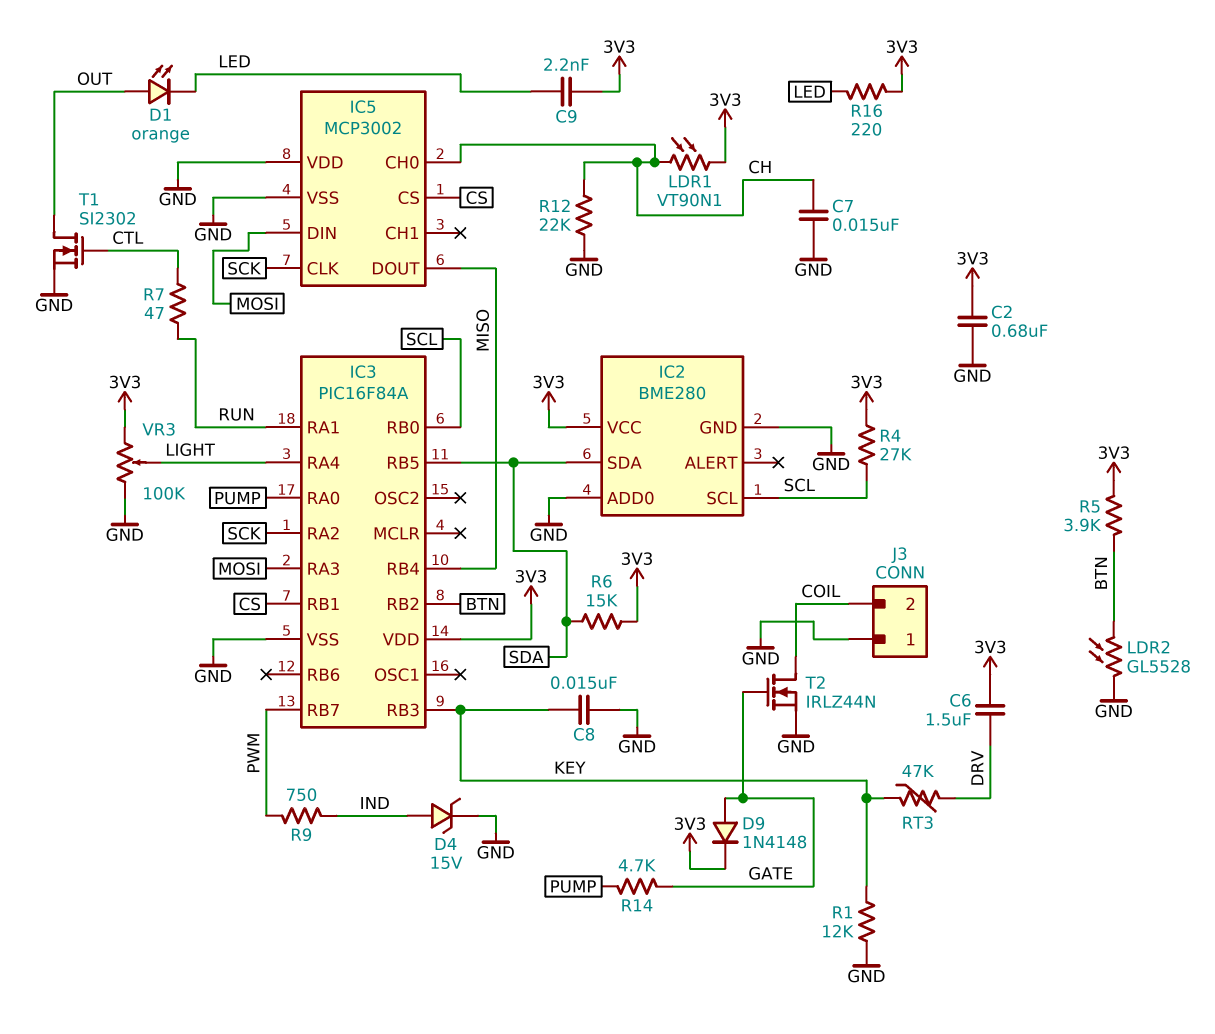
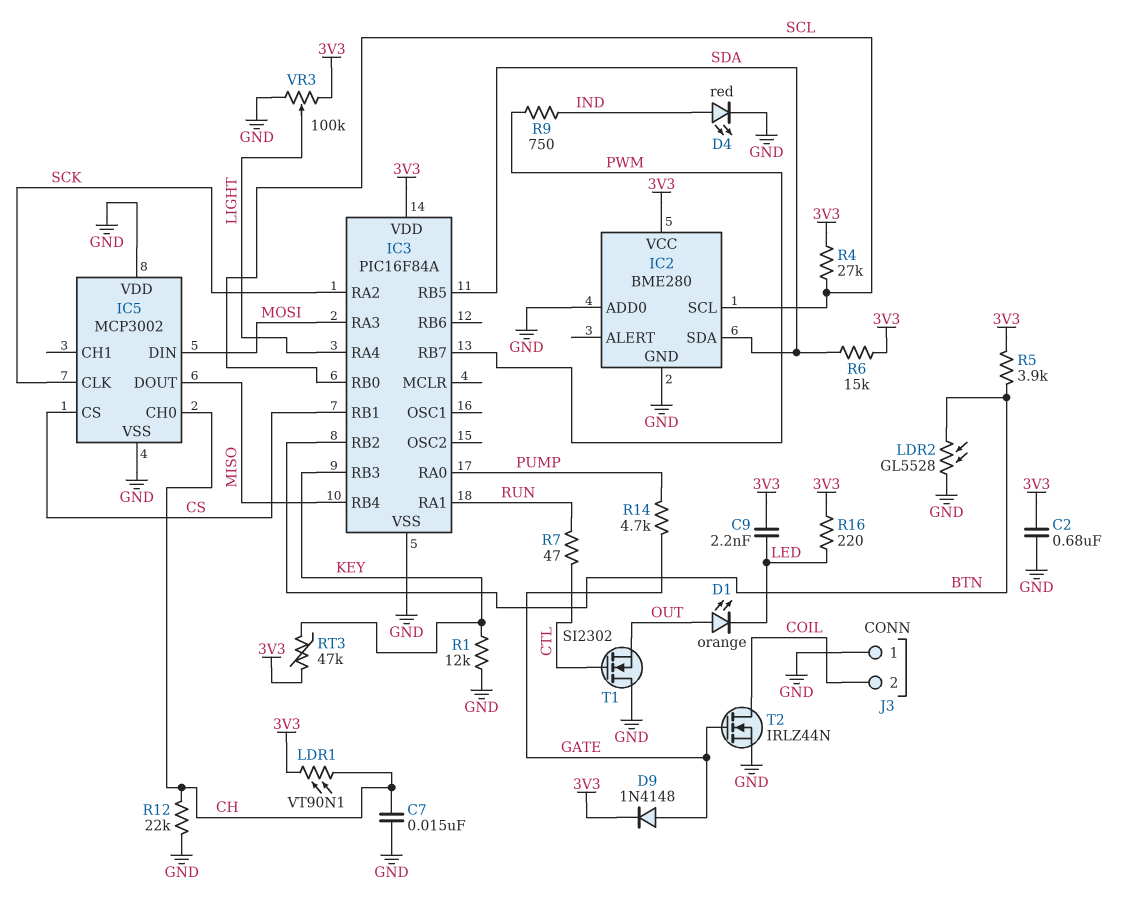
C6: 1.5uF (3V3, DRV) -> none
C8: 15nF (GND, KEY) -> none
D4: zener 15V (A IND, K GND) -> LED red (A IND, K GND)
RT3: 47k (DRV, KEY) -> 47k (3V3, KEY)
T1: NMOS SI2302 (G CTL, D OUT, S GND) -> NMOS SI2302 (G CTL, D GND, S OUT)

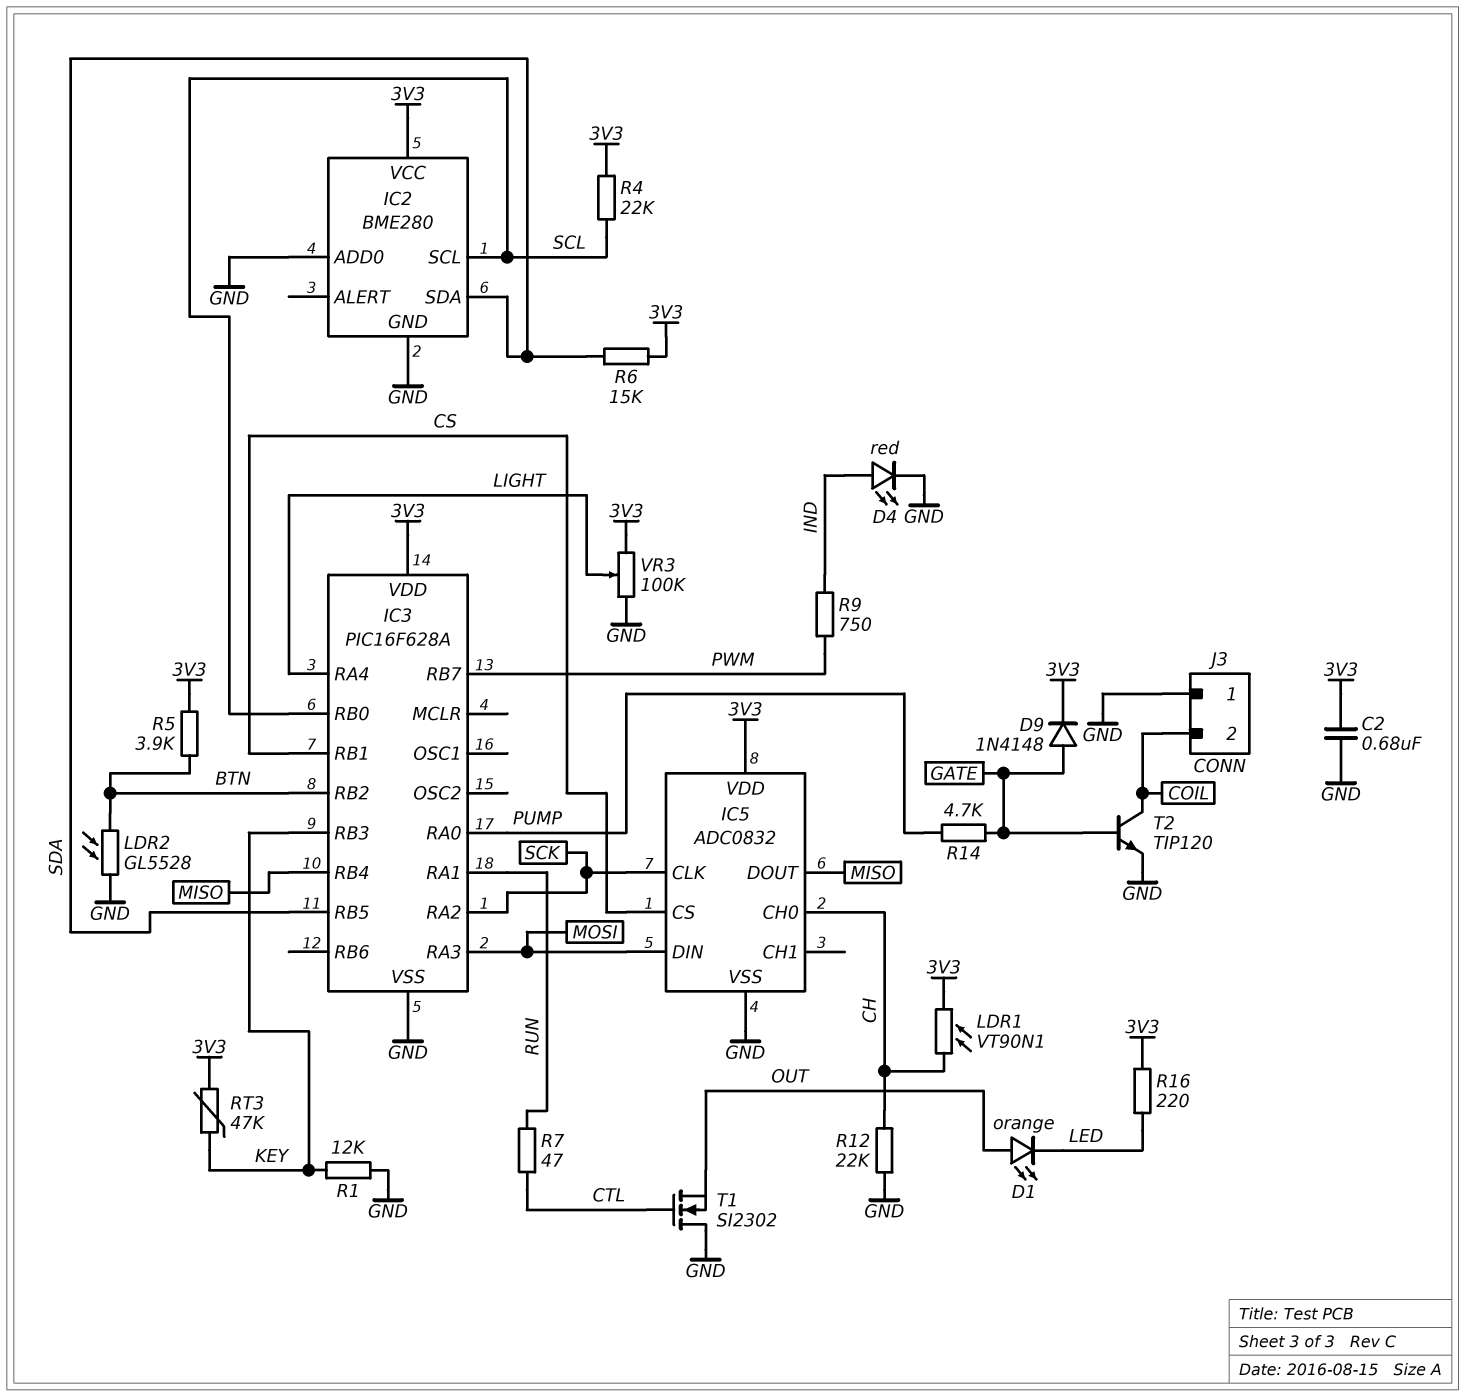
C7: 15nF (CH, GND) -> none
C9: 2.2nF (3V3, LED) -> none
IC3: PIC16F84A -> PIC16F628A
IC5: MCP3002 -> ADC0832
IC5 pin VDD: GND -> 3V3
R4: 27k (3V3, SCL) -> 22k (3V3, SCL)
T2: NMOS IRLZ44N (G GATE, D COIL, S GND) -> NPN TIP120 (B GATE, C COIL, E GND)

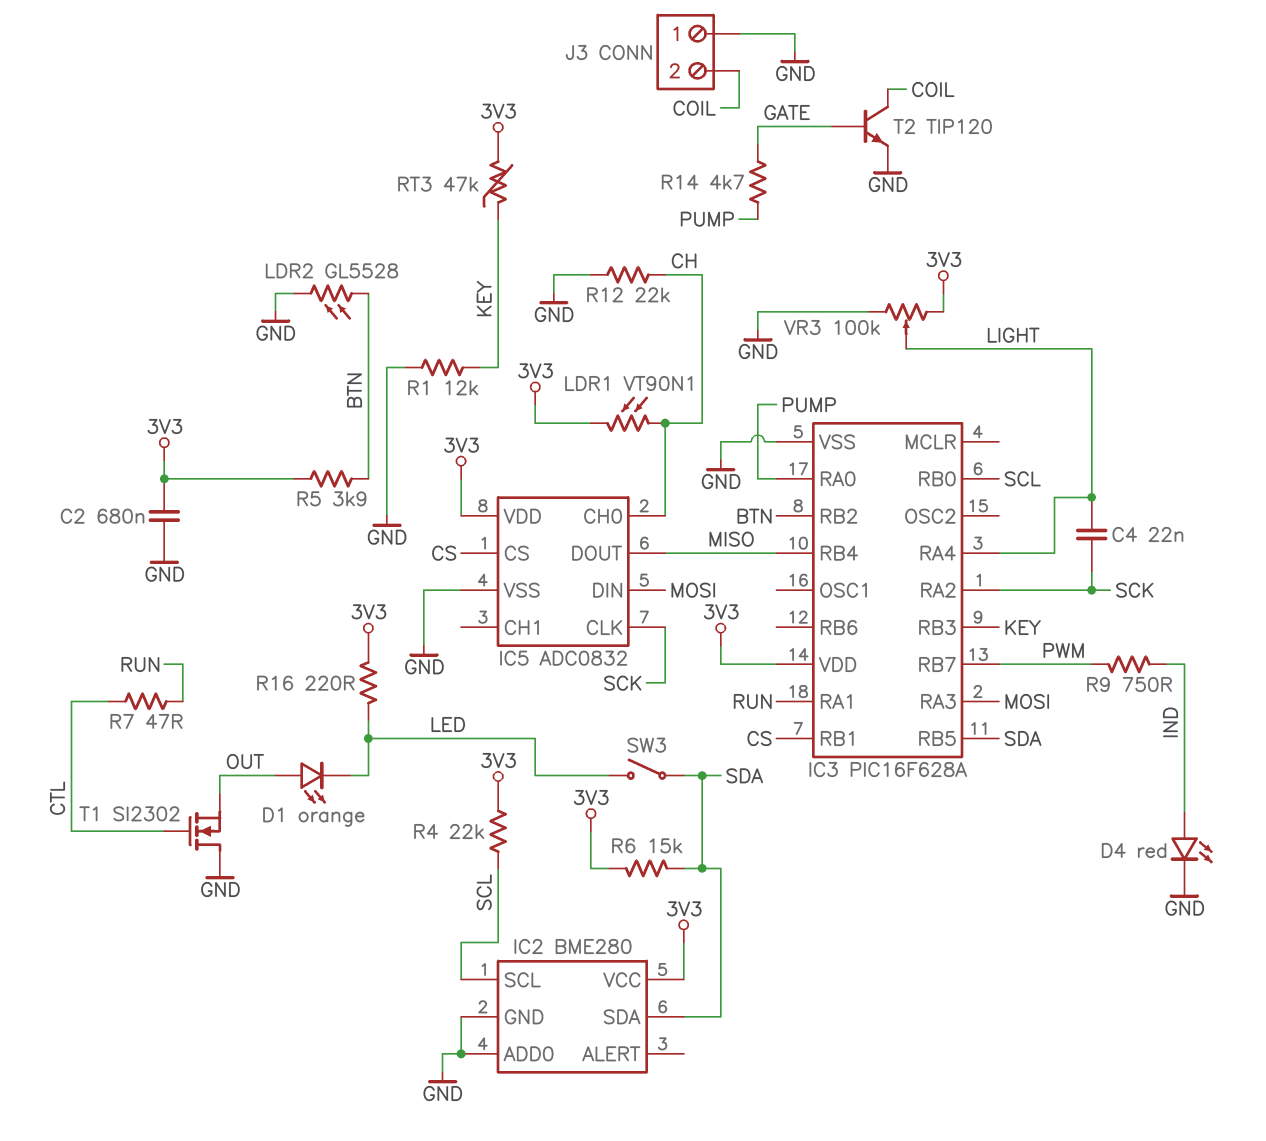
C4: none -> 22nF (LIGHT, SCK)
D9: diode 1N4148 (A GATE, K 3V3) -> none
SW3: none -> switch (LED, SDA)

